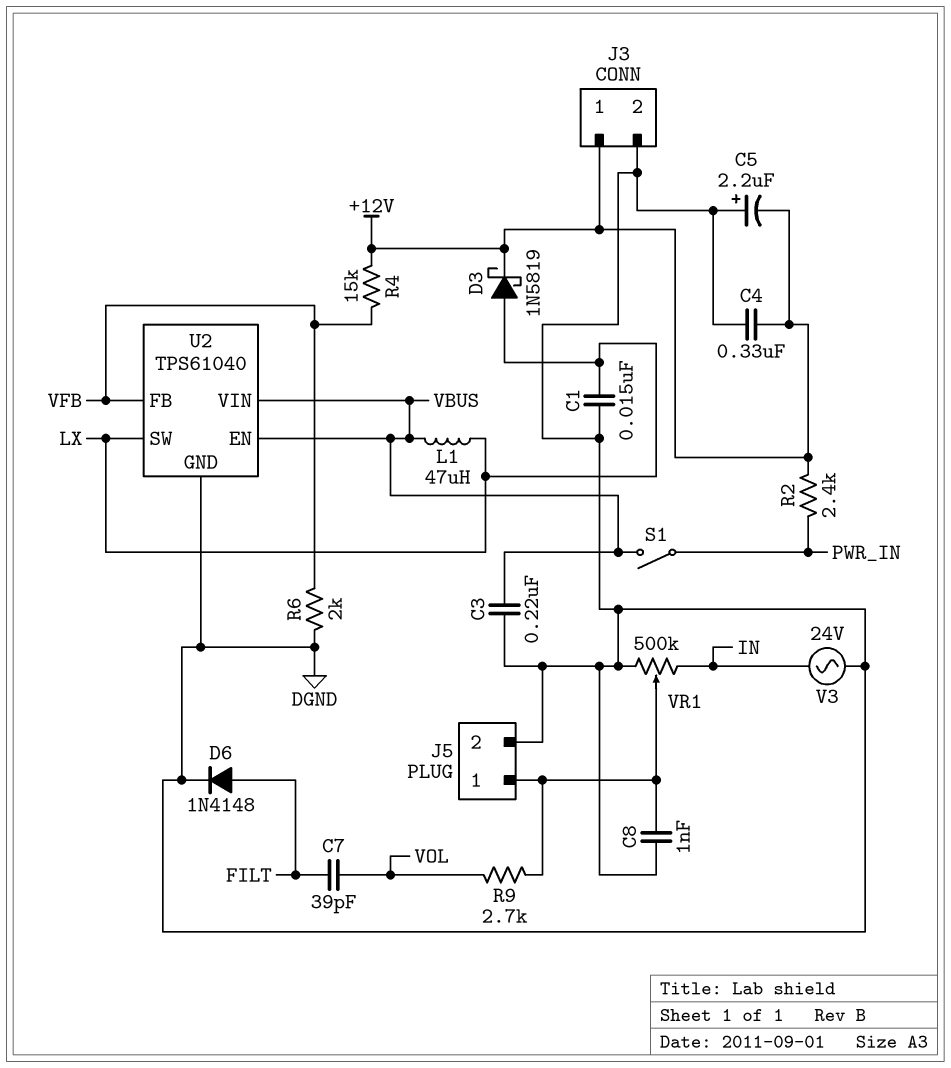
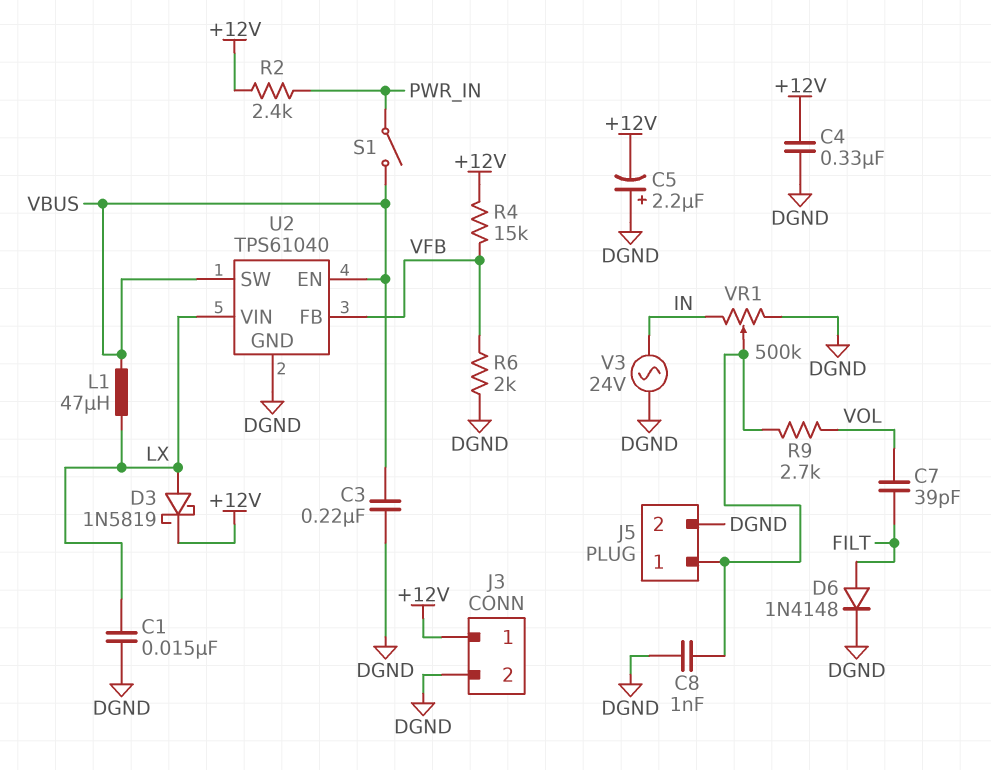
U2 pin SW: LX -> VBUS
U2 pin VIN: VBUS -> LX

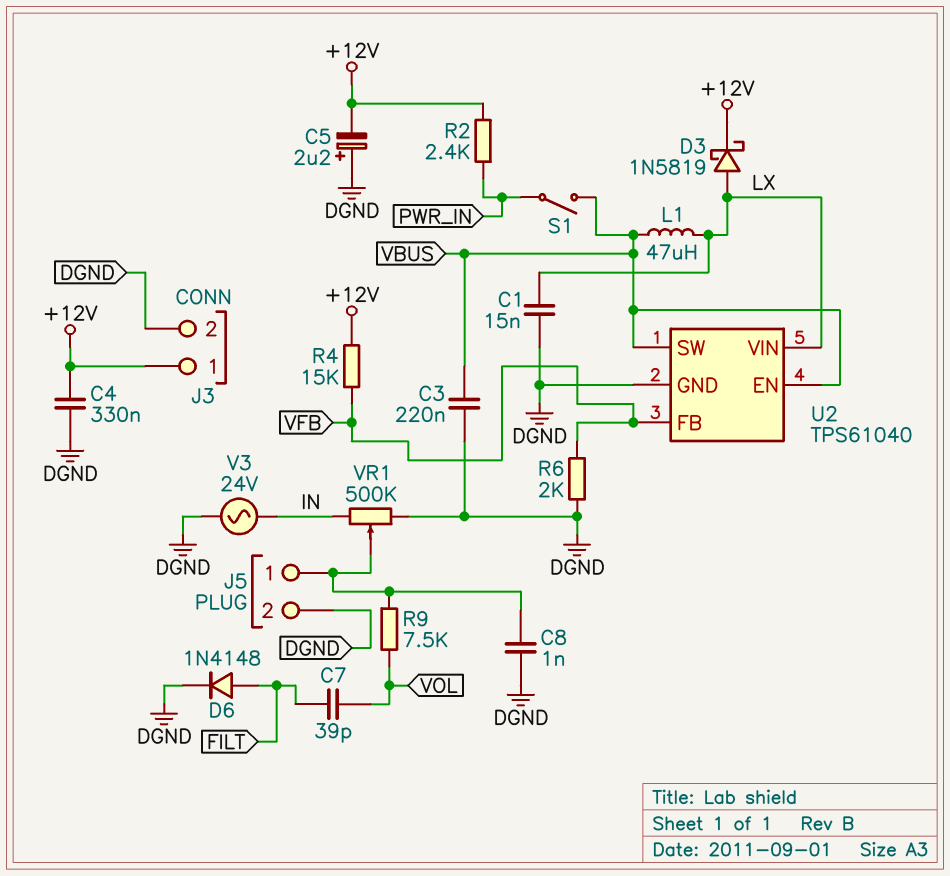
R9: 2.7k (J5/1, VOL) -> 7.5k (J5/1, VOL)

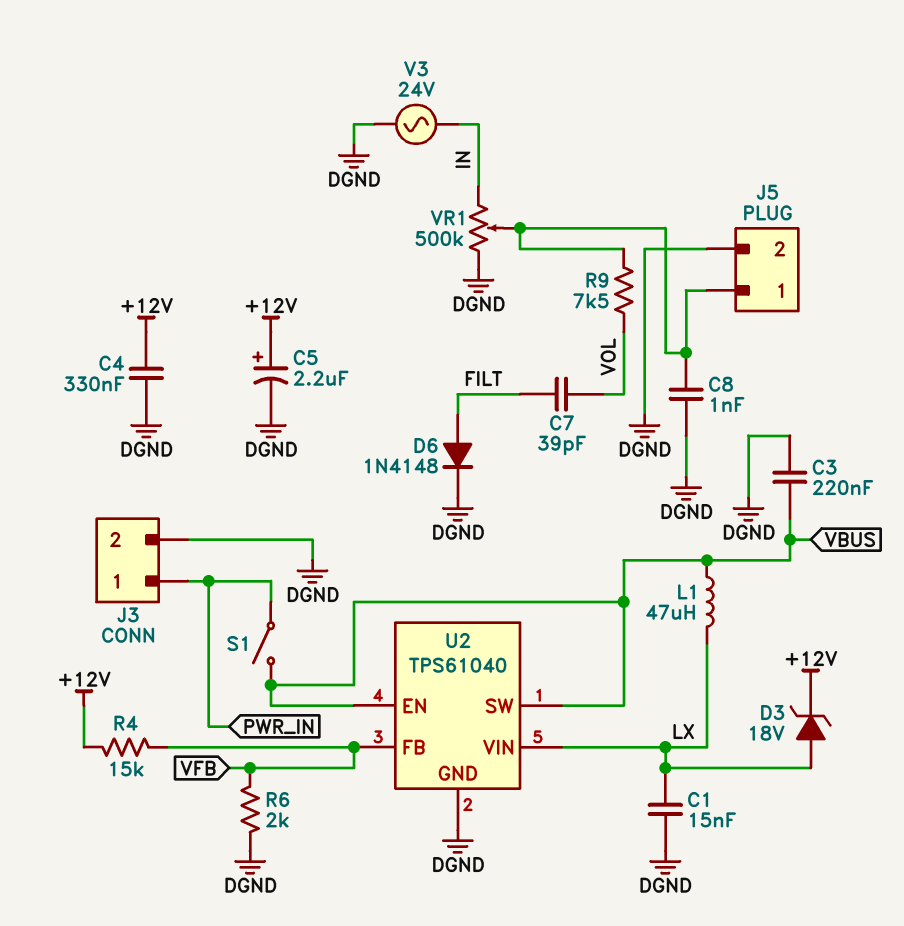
C5: 2.2uF (plus DGND, minus +12V) -> 2.2uF (plus +12V, minus DGND)
D3: schottky 1N5819 (A LX, K +12V) -> zener 18V (A LX, K +12V)
J3 pin 1: +12V -> PWR_IN
R2: 2.4k (+12V, PWR_IN) -> none

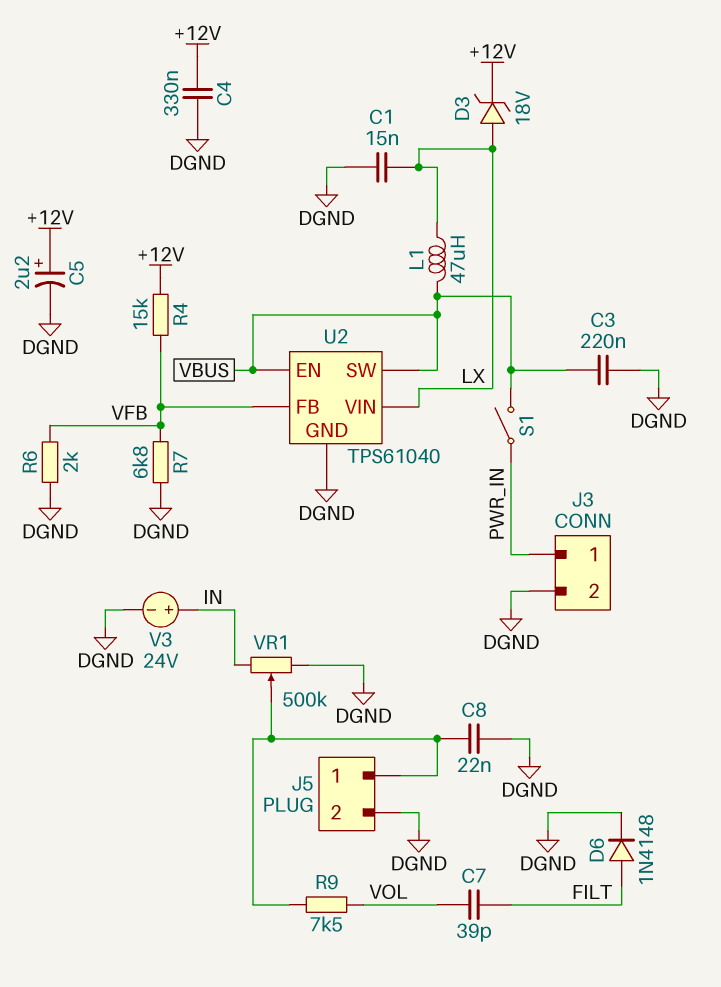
C8: 1nF (DGND, J5/1) -> 22nF (DGND, J5/1)
R7: none -> 6.8k (DGND, VFB)
V3: AC 24V (DGND, IN) -> 24V (plus IN, minus DGND)

